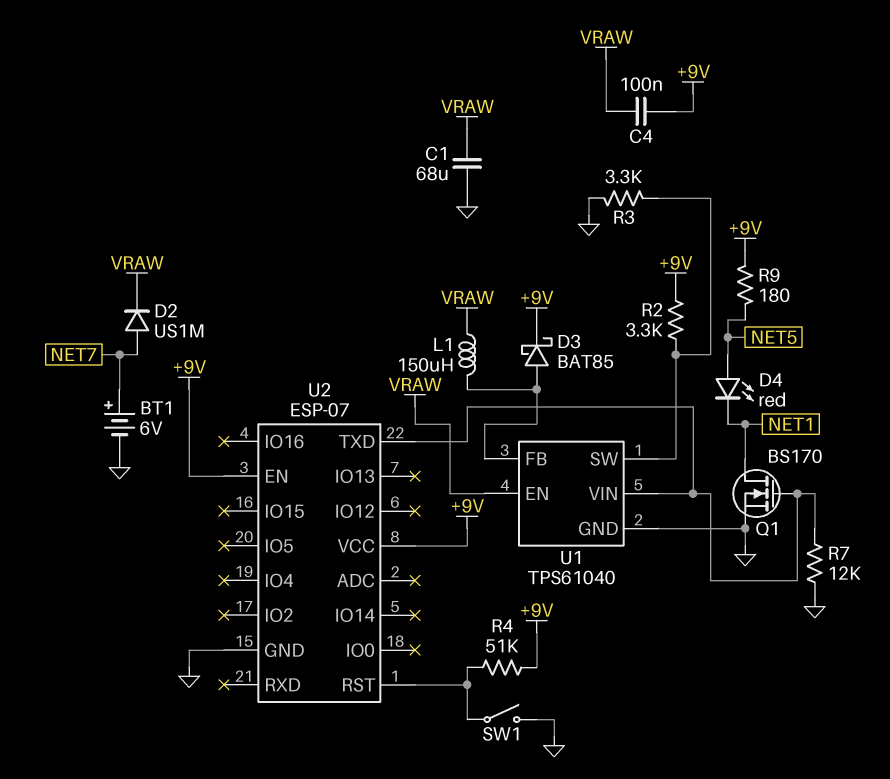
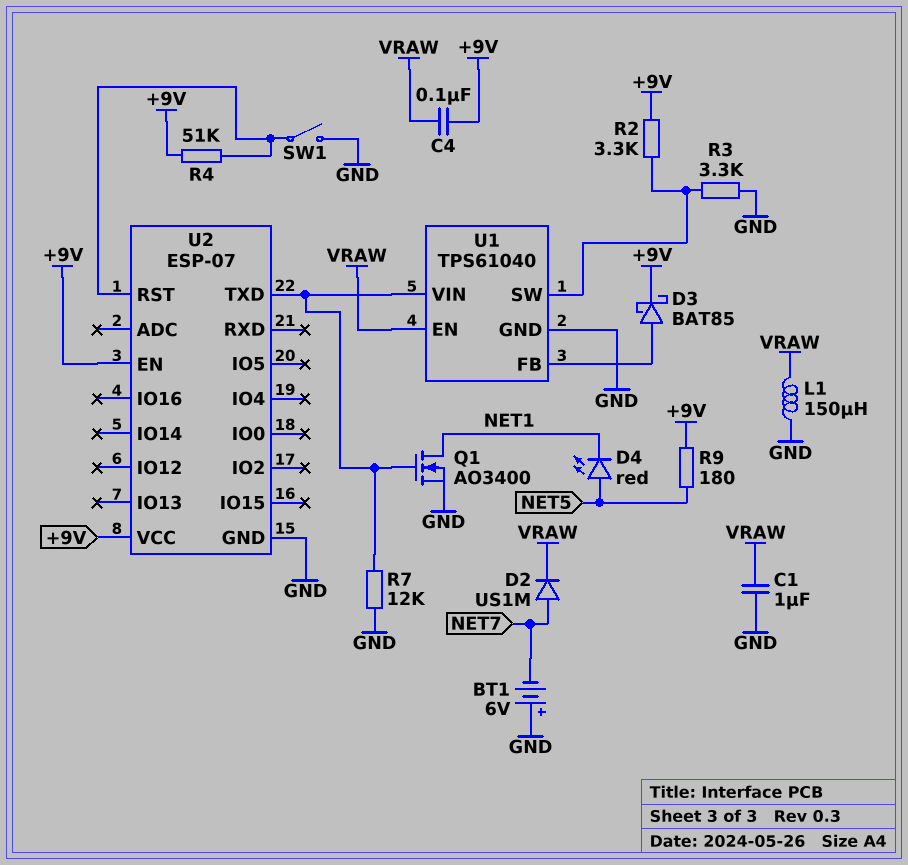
BT1: 6V (plus NET7, minus GND) -> 6V (plus GND, minus NET7)
C1: 68uF (GND, VRAW) -> 1uF (GND, VRAW)
L1: 150uH (U1/FB, VRAW) -> 150uH (GND, VRAW)
Q1: NMOS BS170 (G U1/VIN, D NET1, S GND) -> NMOS AO3400 (G U1/VIN, D NET1, S GND)

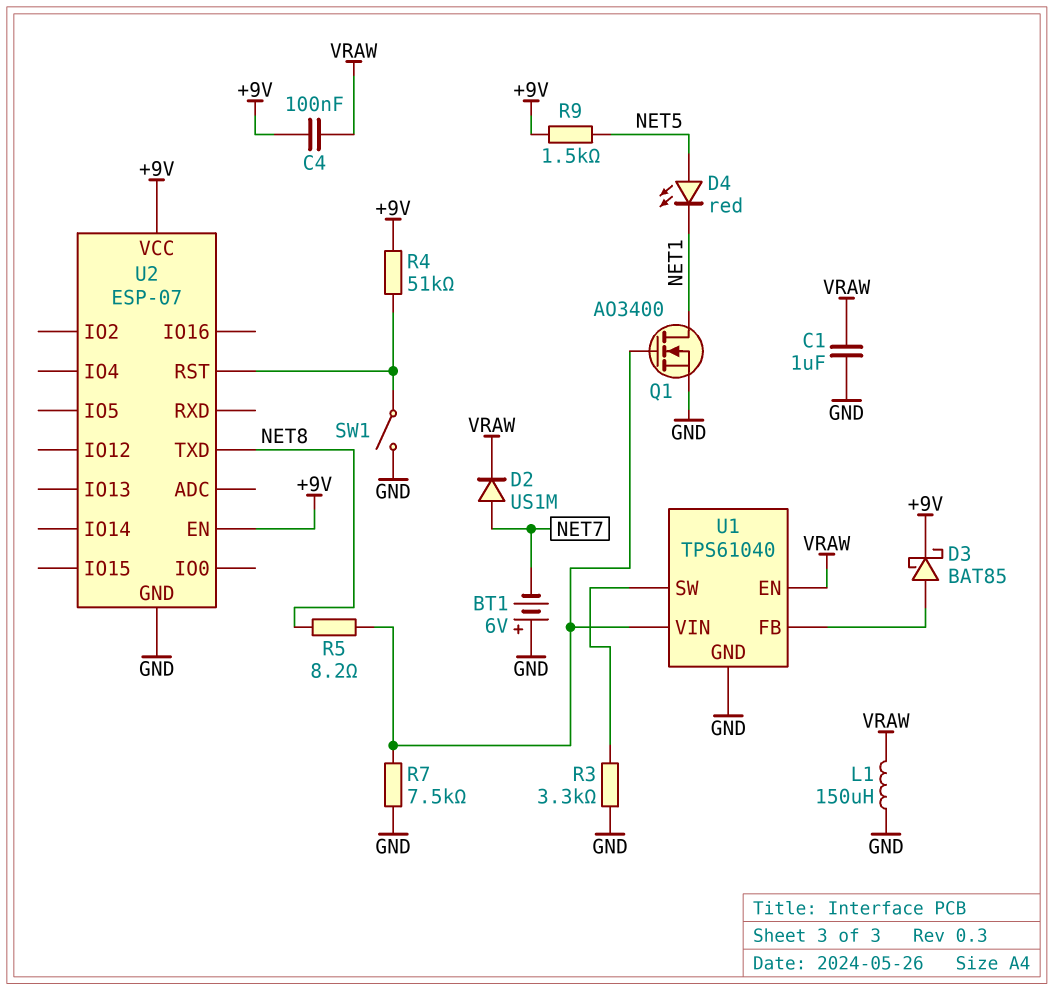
R2: 3.3k (+9V, U1/SW) -> none
R5: none -> 8.2 (NET8, U1/VIN)
R7: 12k (GND, U1/VIN) -> 7.5k (GND, U1/VIN)
R9: 180 (+9V, NET5) -> 1.5k (+9V, NET5)
U2 pin TXD: U1/VIN -> NET8

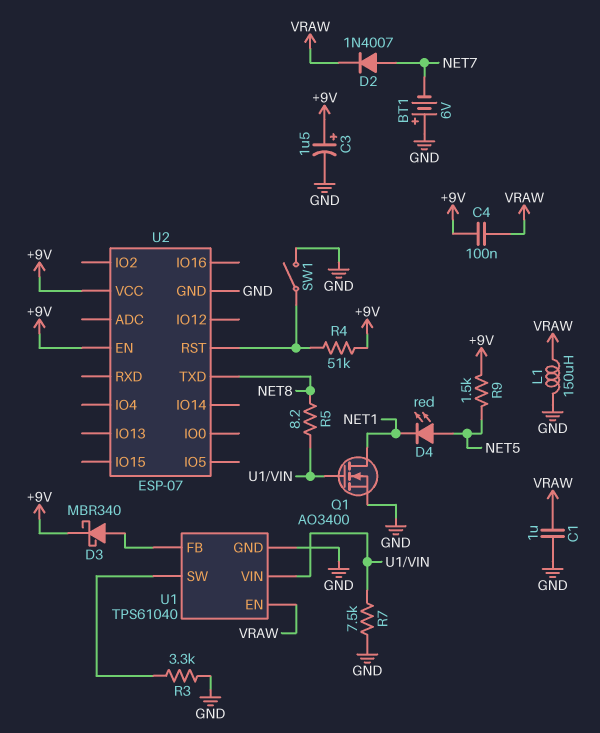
C3: none -> 1.5uF (plus +9V, minus GND)
D2: diode US1M (A NET7, K VRAW) -> diode 1N4007 (A NET7, K VRAW)
D3: schottky BAT85 (A U1/FB, K +9V) -> schottky MBR340 (A U1/FB, K +9V)

